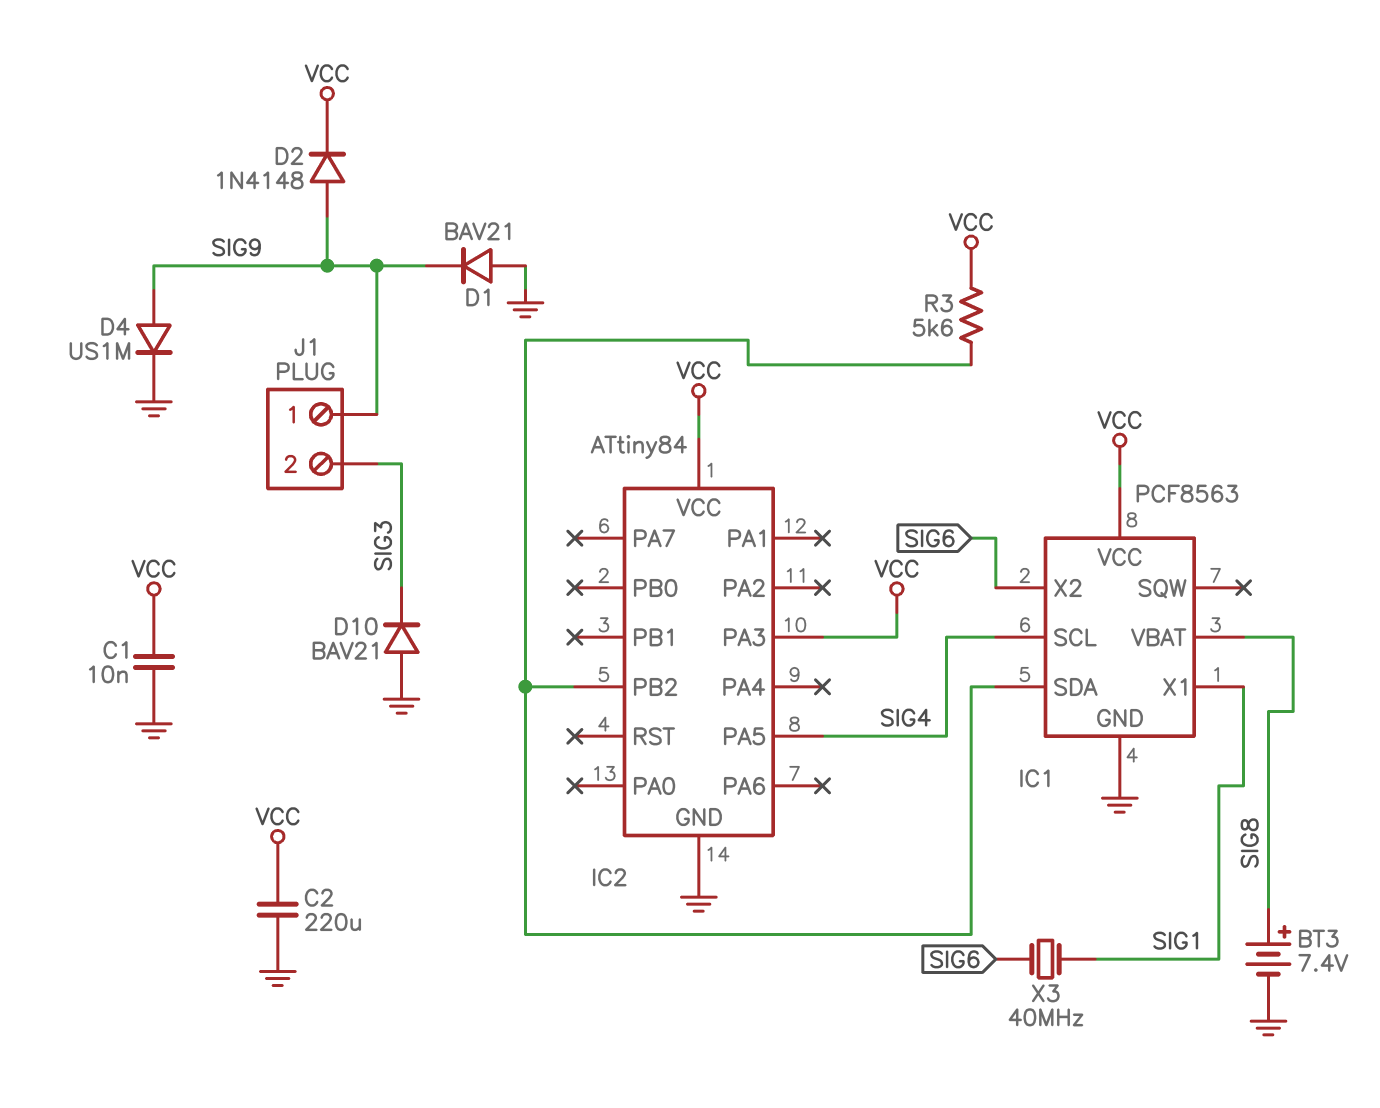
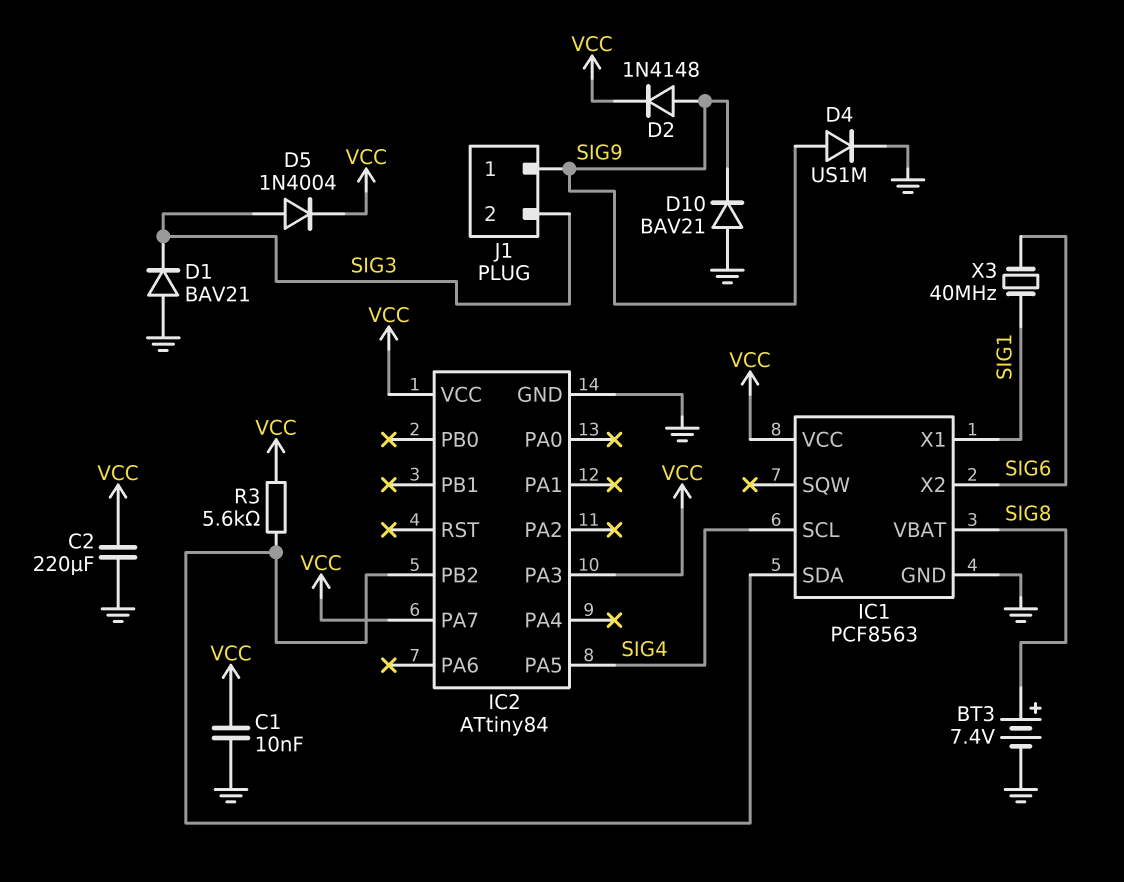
D1: diode BAV21 (A GND, K SIG9) -> diode BAV21 (A GND, K SIG3)
D5: none -> diode 1N4004 (A SIG3, K VCC)
D10: diode BAV21 (A GND, K SIG3) -> diode BAV21 (A GND, K SIG9)
IC2 pin PA7: none -> VCC

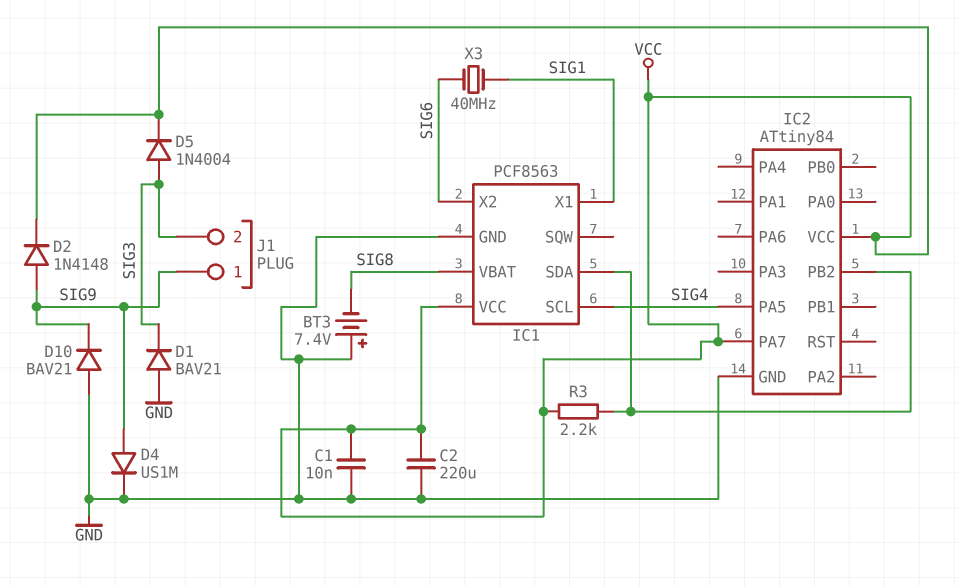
BT3: 7.4V (plus SIG8, minus GND) -> 7.4V (plus GND, minus SIG8)
IC2 pin PA3: VCC -> none
R3: 5.6k (IC1/SDA, VCC) -> 2.2k (IC1/SDA, VCC)

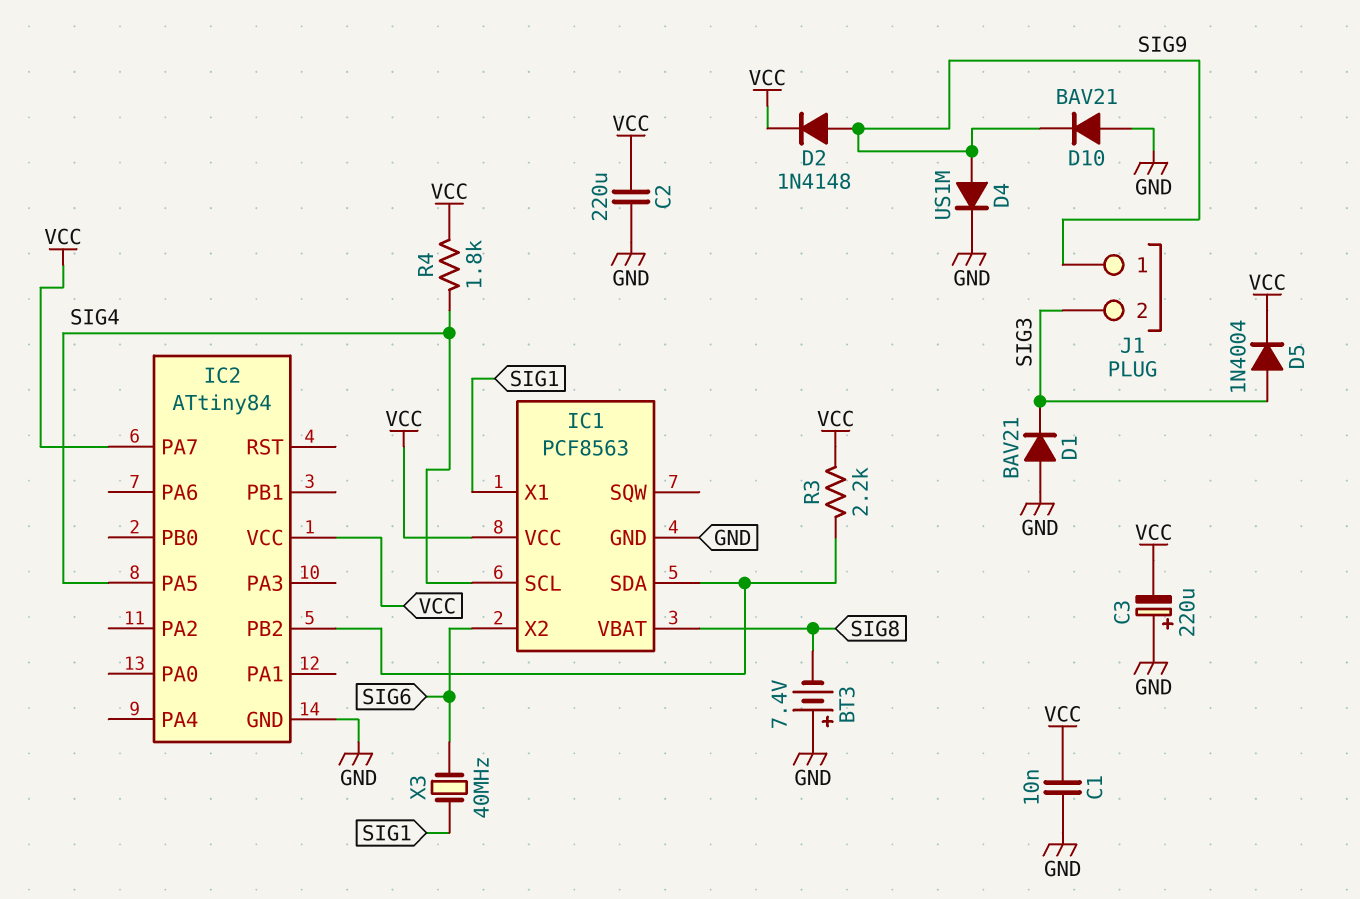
C3: none -> 220uF (plus GND, minus VCC)
R4: none -> 1.8k (SIG4, VCC)

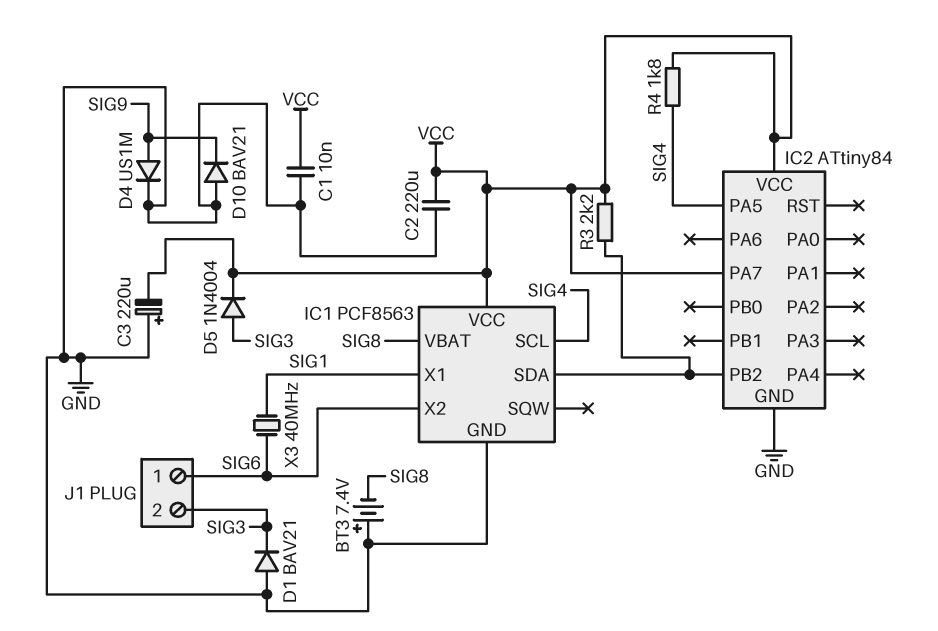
D2: diode 1N4148 (A SIG9, K VCC) -> none
J1 pin 1: SIG9 -> SIG6

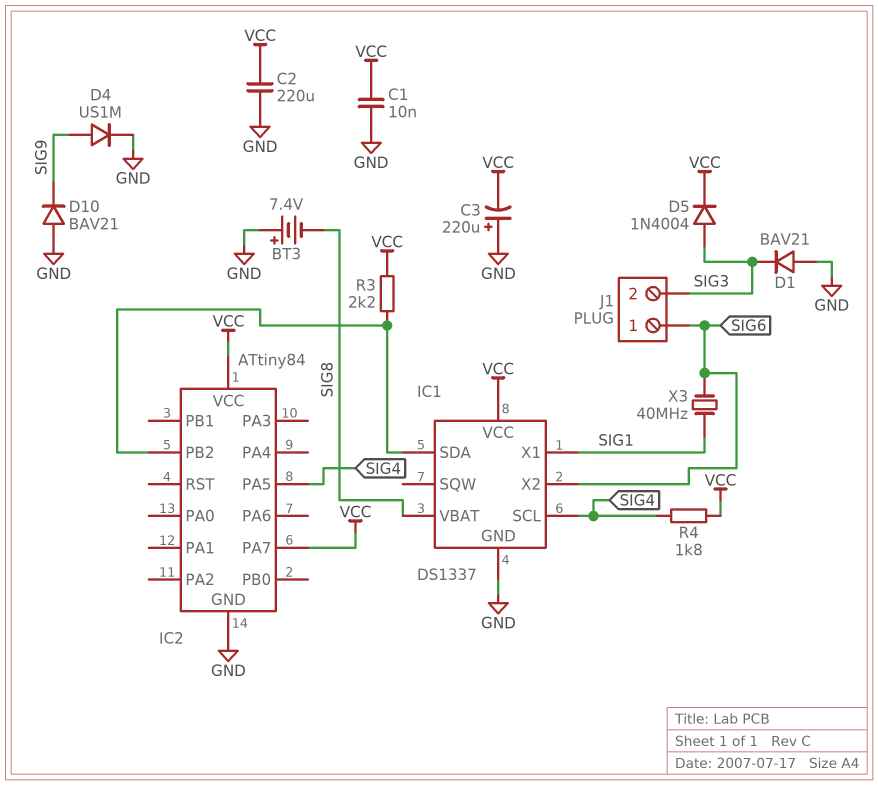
IC1: PCF8563 -> DS1337

